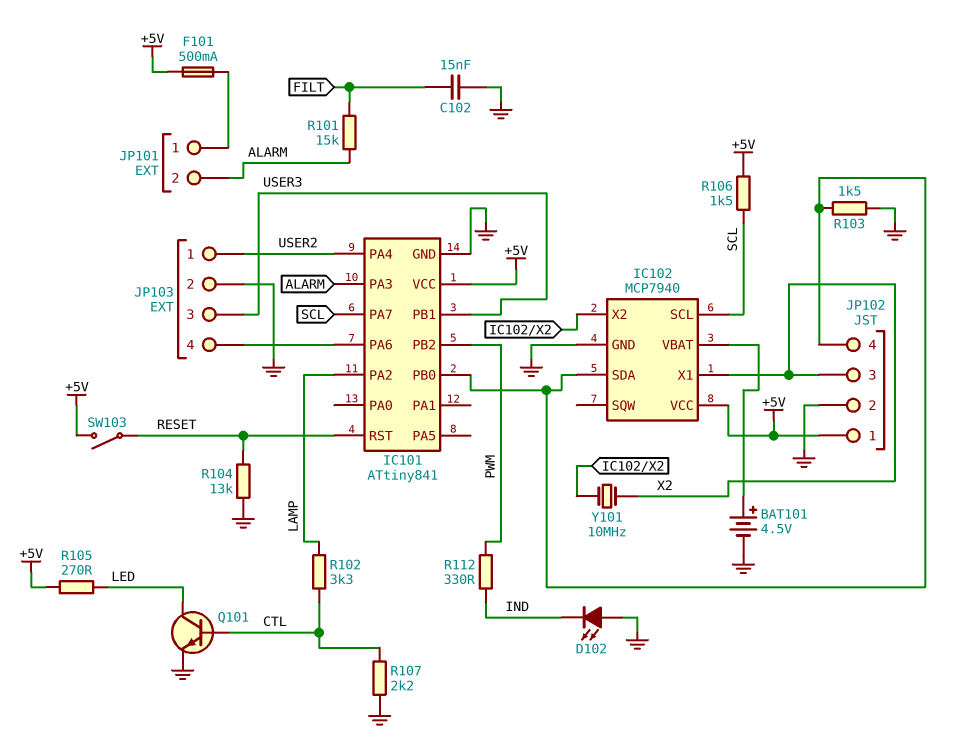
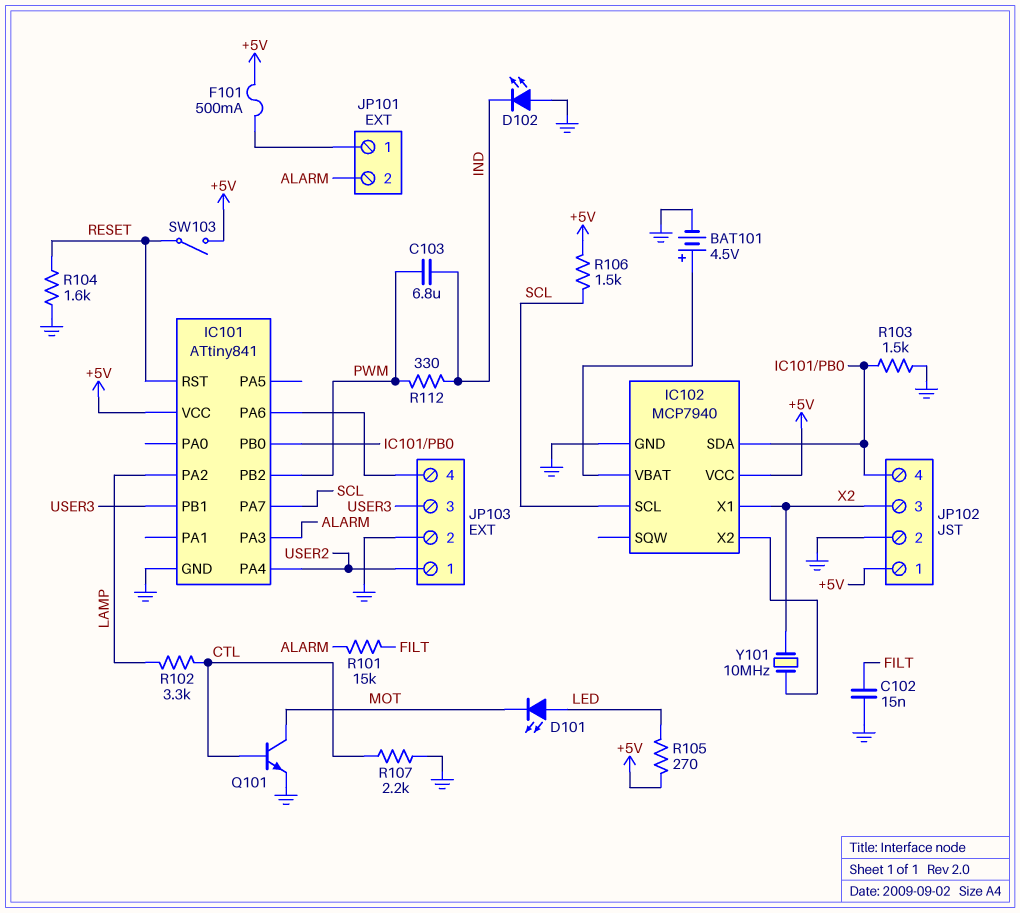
C103: none -> 6.8uF (IND, PWM)
D101: none -> LED (A LED, K MOT)
Q101: NPN (B CTL, C LED, E GND) -> NPN (B CTL, C MOT, E GND)
R104: 13k (GND, RESET) -> 1.6k (GND, RESET)

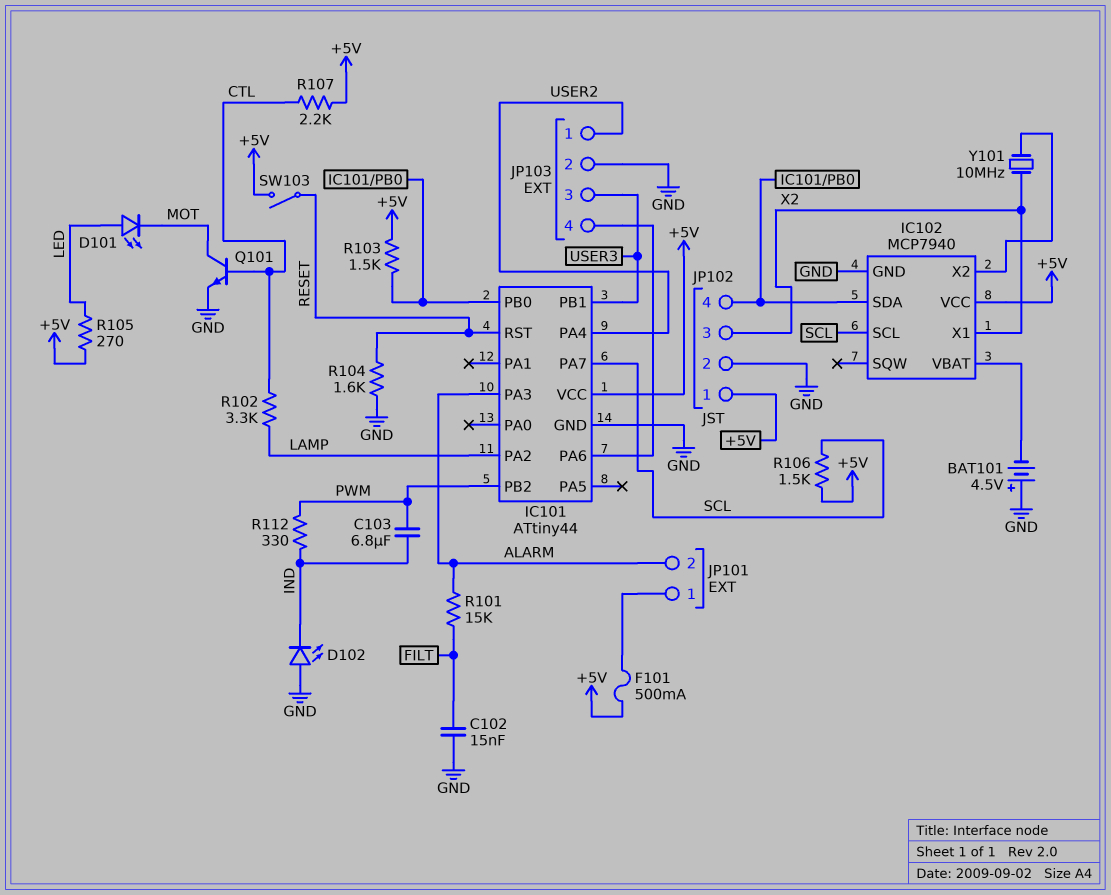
BAT101: 4.5V (plus IC102/VBAT, minus GND) -> 4.5V (plus GND, minus IC102/VBAT)
IC101: ATtiny841 -> ATtiny44
R103: 1.5k (GND, IC101/PB0) -> 1.5k (+5V, IC101/PB0)
R107: 2.2k (CTL, GND) -> 2.2k (+5V, CTL)

